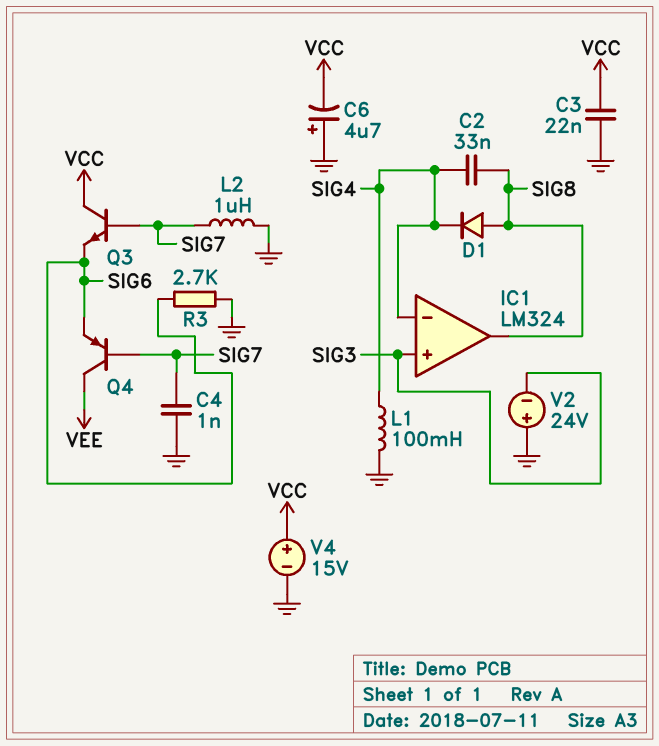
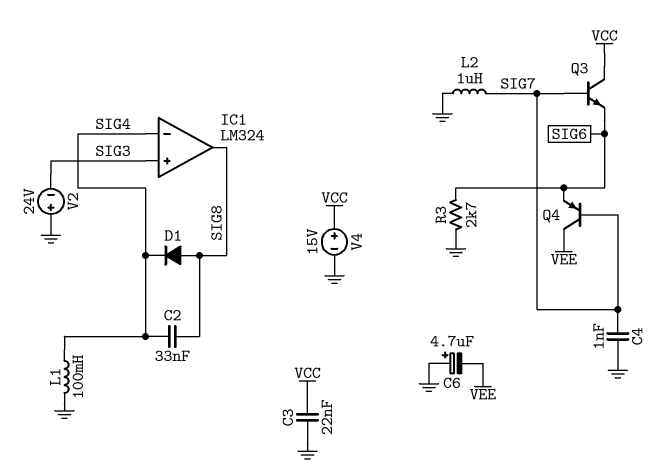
C6: 4.7uF (plus GND, minus VCC) -> 4.7uF (plus GND, minus VEE)

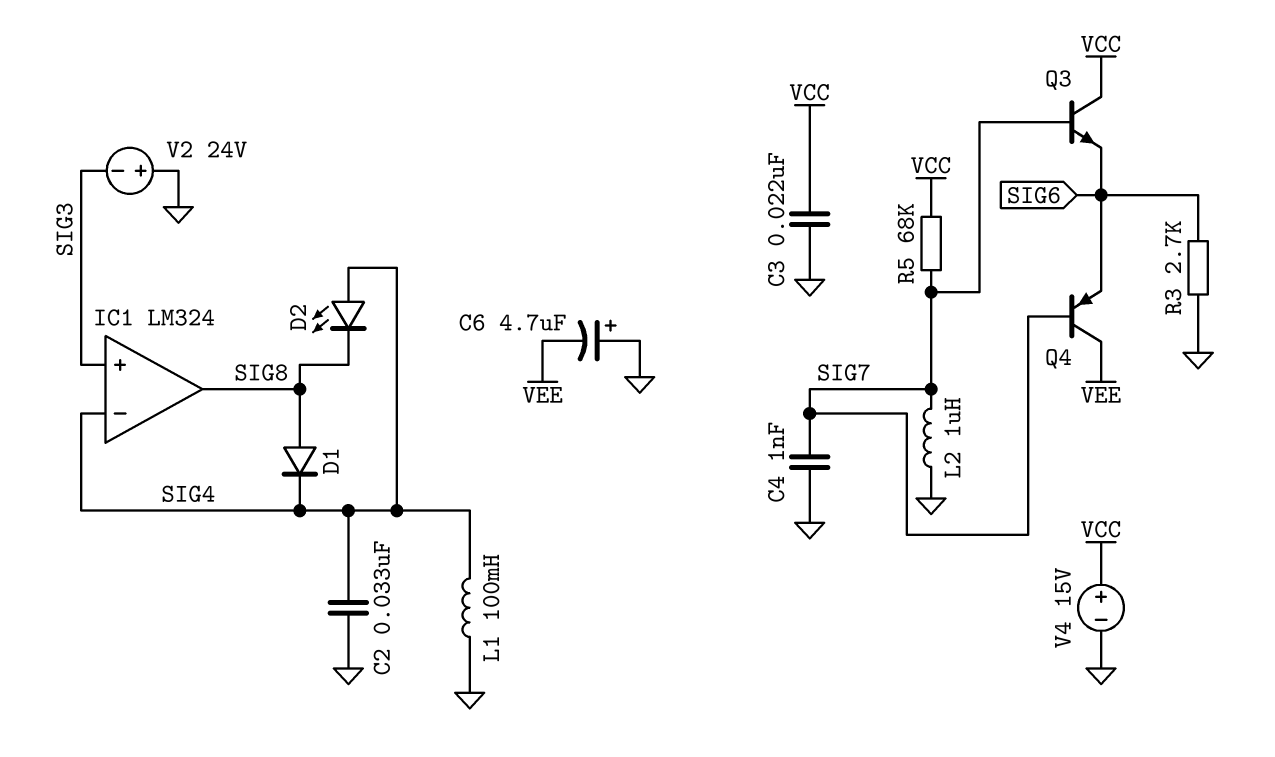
C2: 33nF (SIG4, SIG8) -> 33nF (GND, SIG4)
D2: none -> LED (A SIG4, K SIG8)
R5: none -> 68k (SIG7, VCC)

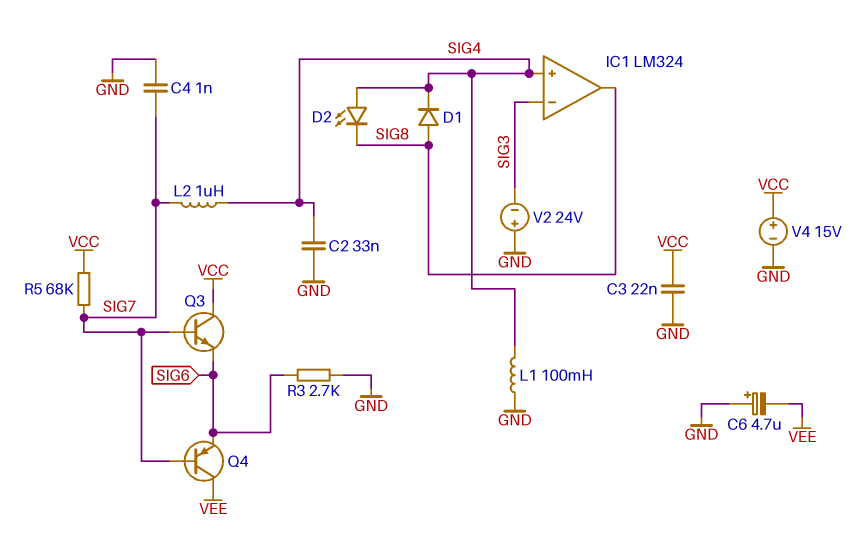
IC1 pin in+: SIG3 -> SIG4
IC1 pin in-: SIG4 -> SIG3
L2: 1uH (GND, SIG7) -> 1uH (SIG4, SIG7)

